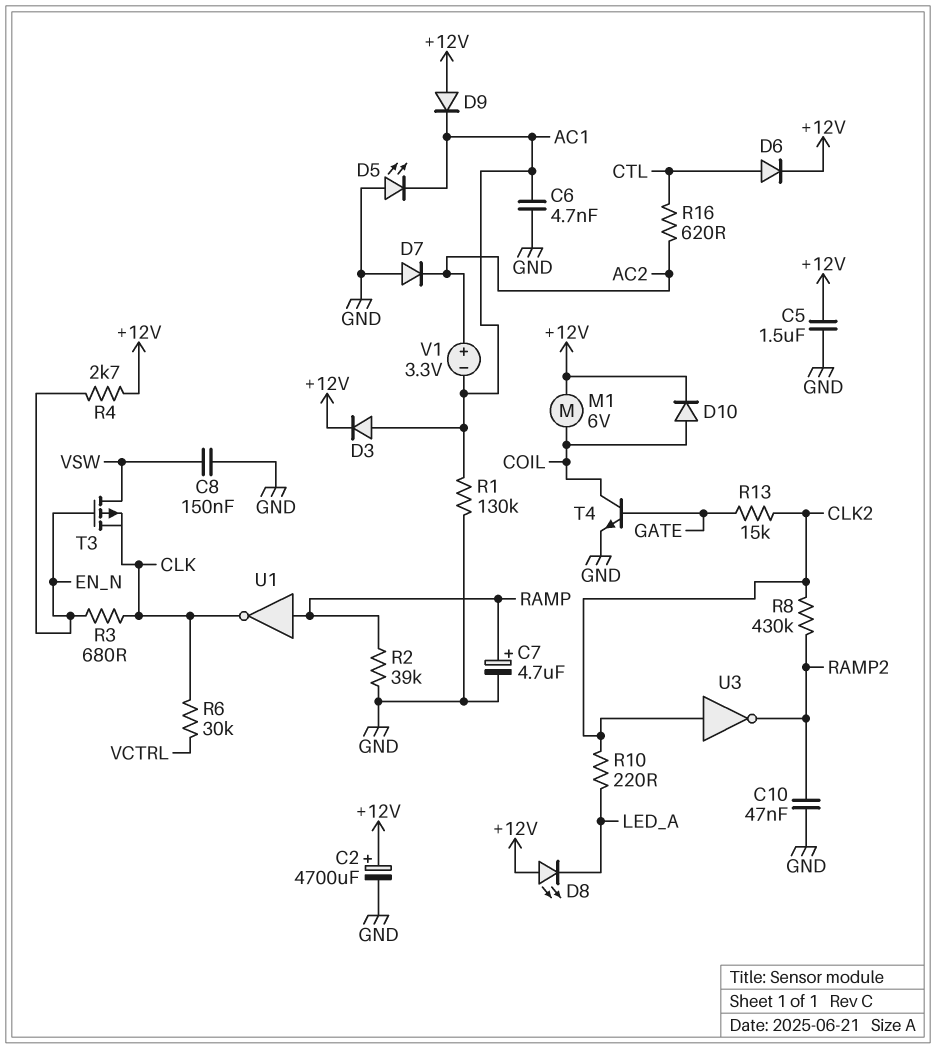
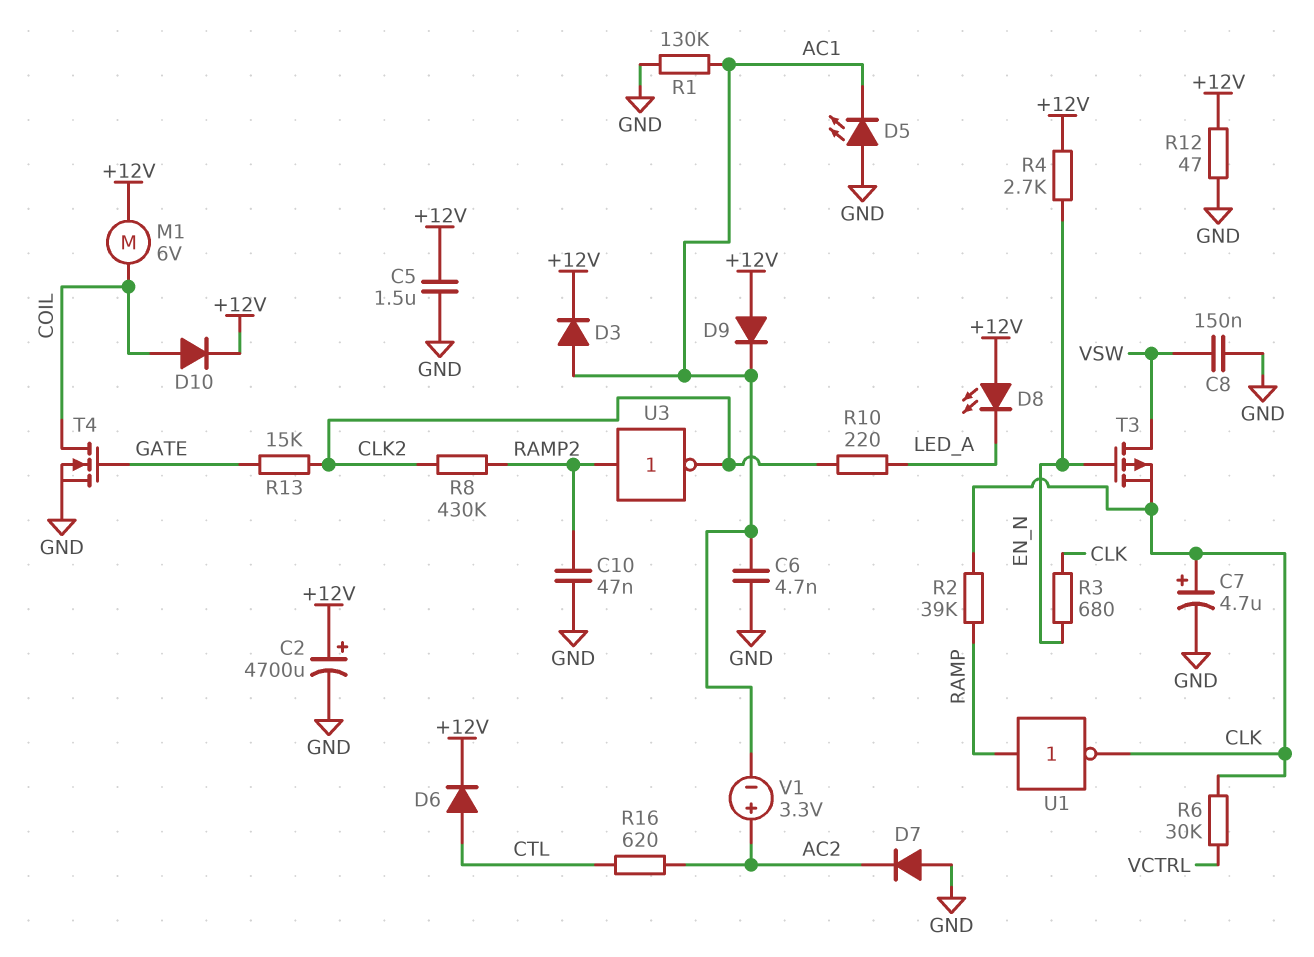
C7: 4.7uF (plus RAMP, minus GND) -> 4.7uF (plus CLK, minus GND)
R2: 39k (GND, RAMP) -> 39k (CLK, RAMP)
R12: none -> 47 (+12V, GND)
T4: NPN (B GATE, C COIL, E GND) -> NMOS (G GATE, D COIL, S GND)
U3: NOT (in CLK2, out RAMP2) -> NOT (in RAMP2, out CLK2)

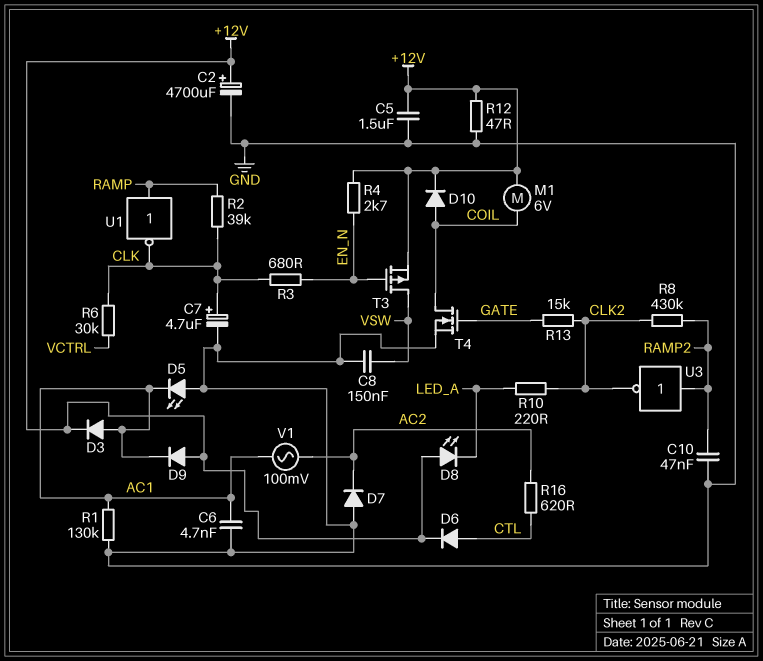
T3: PMOS (G EN_N, D VSW, S CLK) -> PMOS (G EN_N, D VSW, S +12V)
V1: 3.3V (plus AC2, minus AC1) -> AC 100mV (AC1, AC2)

